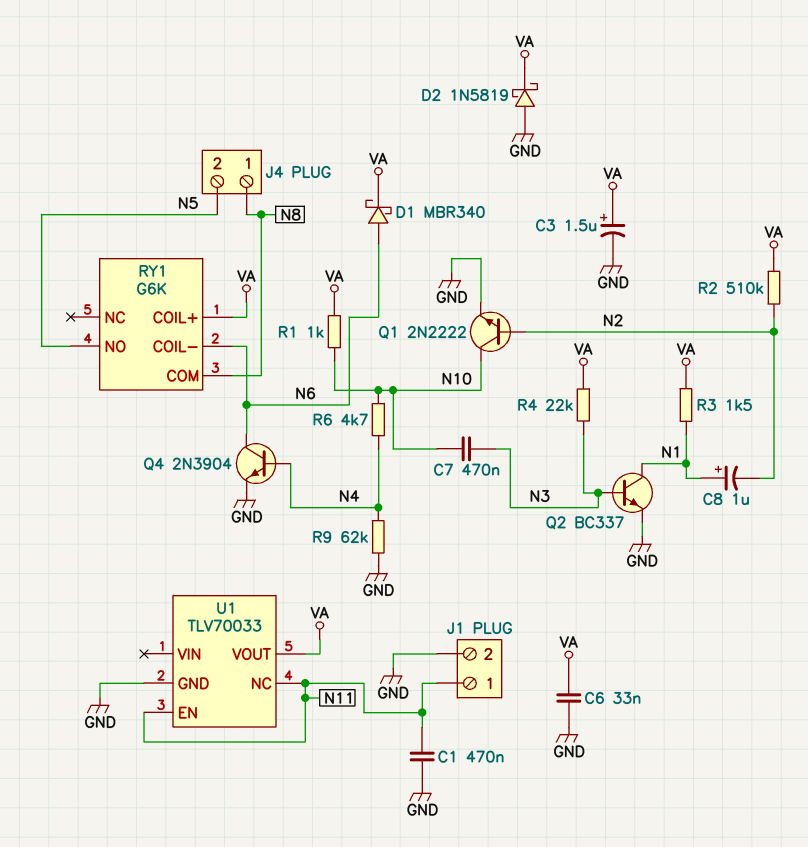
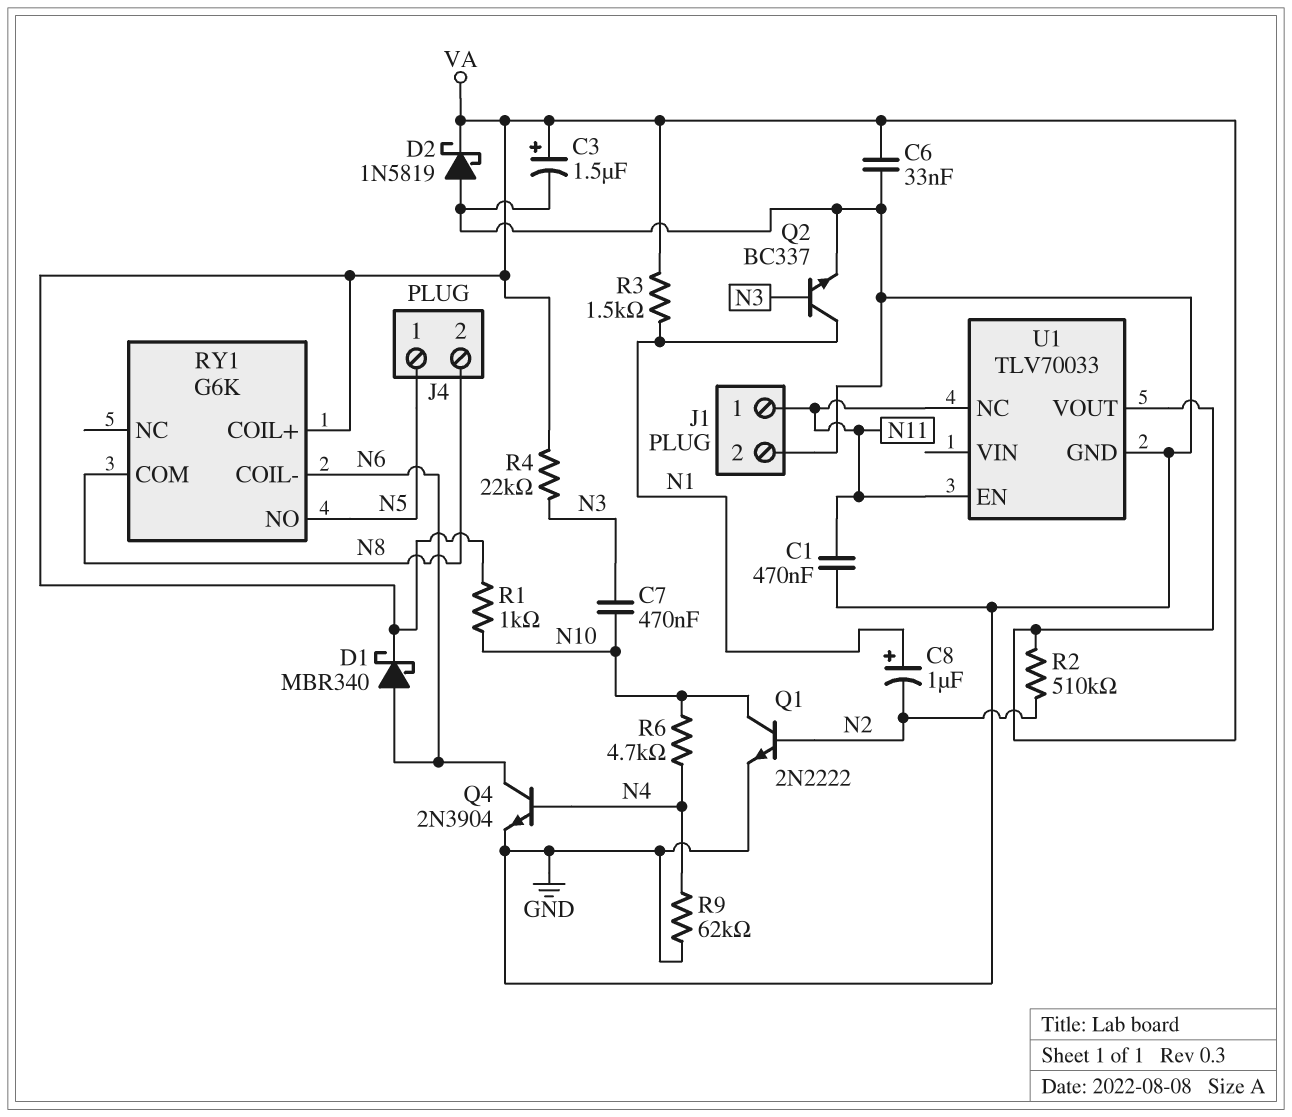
J4 pin 1: N8 -> N5
J4 pin 2: N5 -> N8

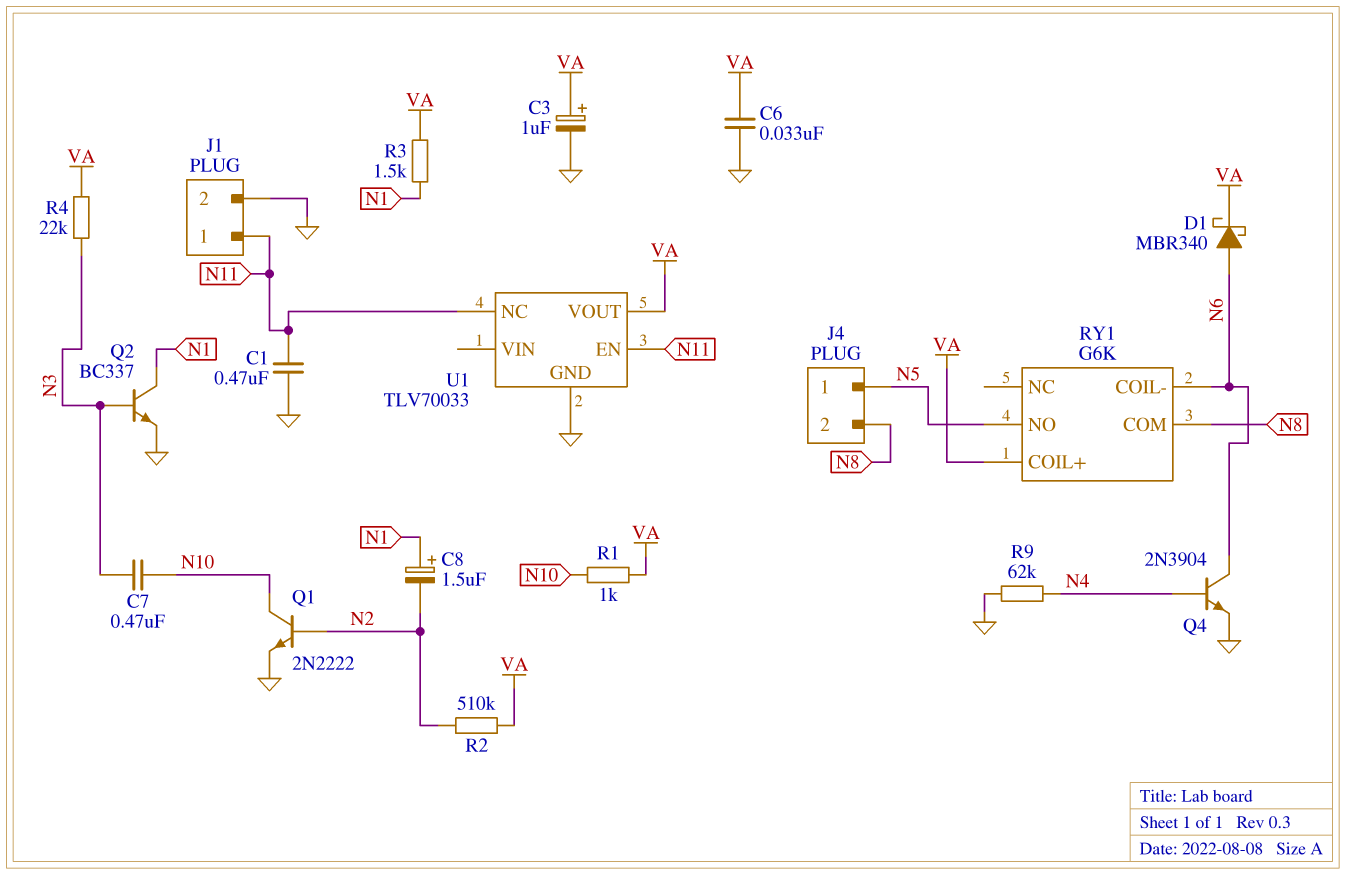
C3: 1.5uF (plus VA, minus GND) -> 1uF (plus VA, minus GND)
C8: 1uF (plus N1, minus N2) -> 1.5uF (plus N1, minus N2)
D2: schottky 1N5819 (A GND, K VA) -> none
R6: 4.7k (N4, N10) -> none

